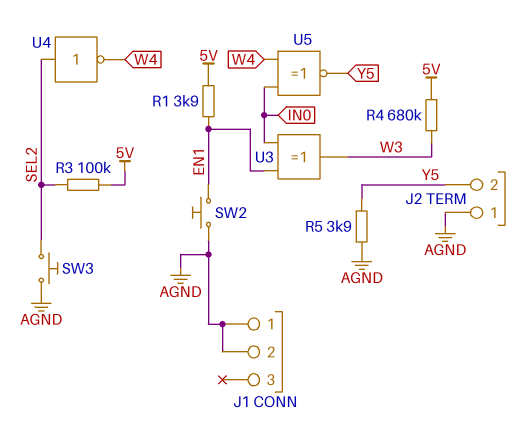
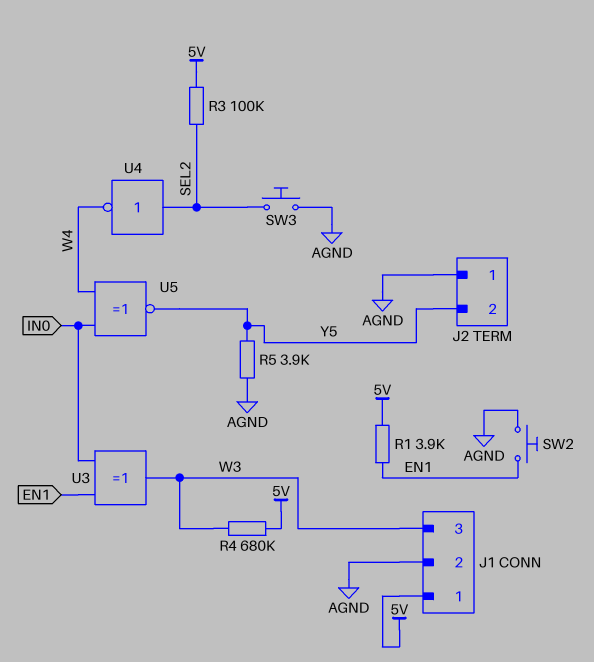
J1 pin 1: AGND -> 5V
J1 pin 3: none -> W3

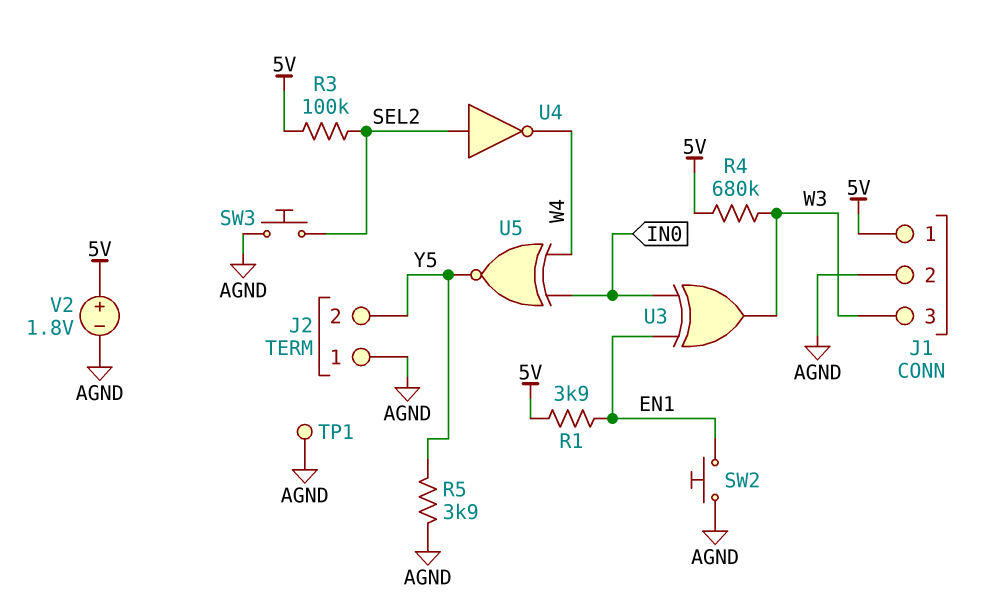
TP1: none -> test point (AGND)
V2: none -> 1.8V (plus 5V, minus AGND)

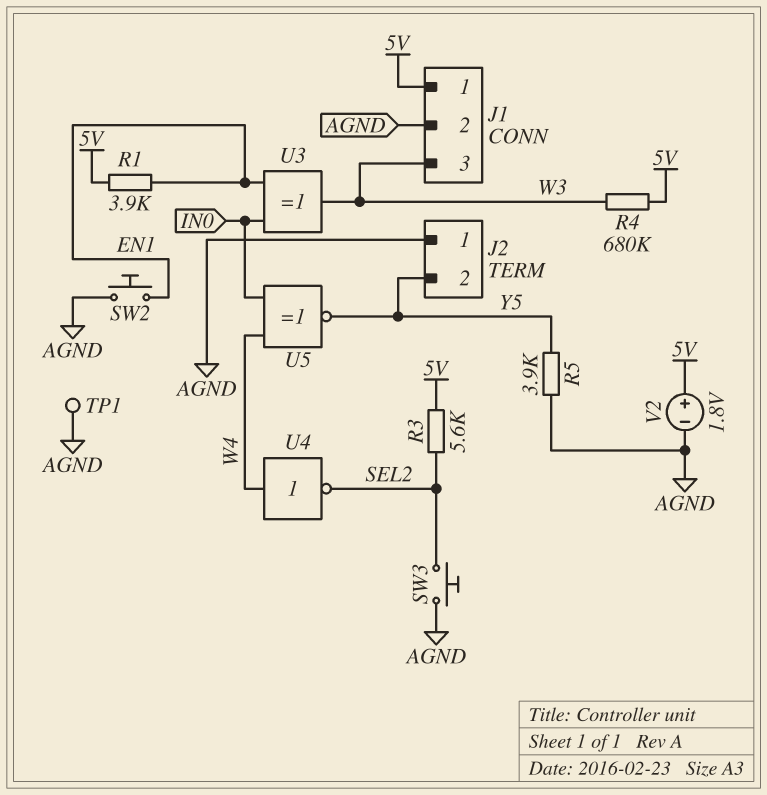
R3: 100k (5V, SEL2) -> 5.6k (5V, SEL2)
U4: NOT (in SEL2, out W4) -> NOT (in W4, out SEL2)

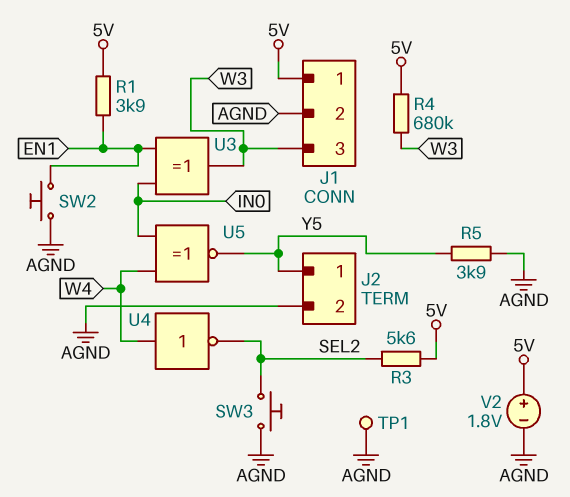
J2 pin 1: AGND -> Y5
J2 pin 2: Y5 -> AGND

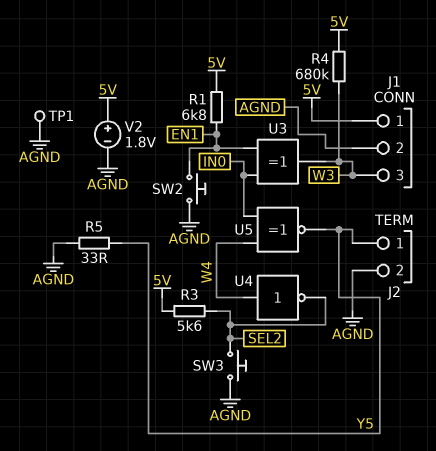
R1: 3.9k (5V, EN1) -> 6.8k (5V, EN1)
R5: 3.9k (AGND, Y5) -> 33 (AGND, Y5)

